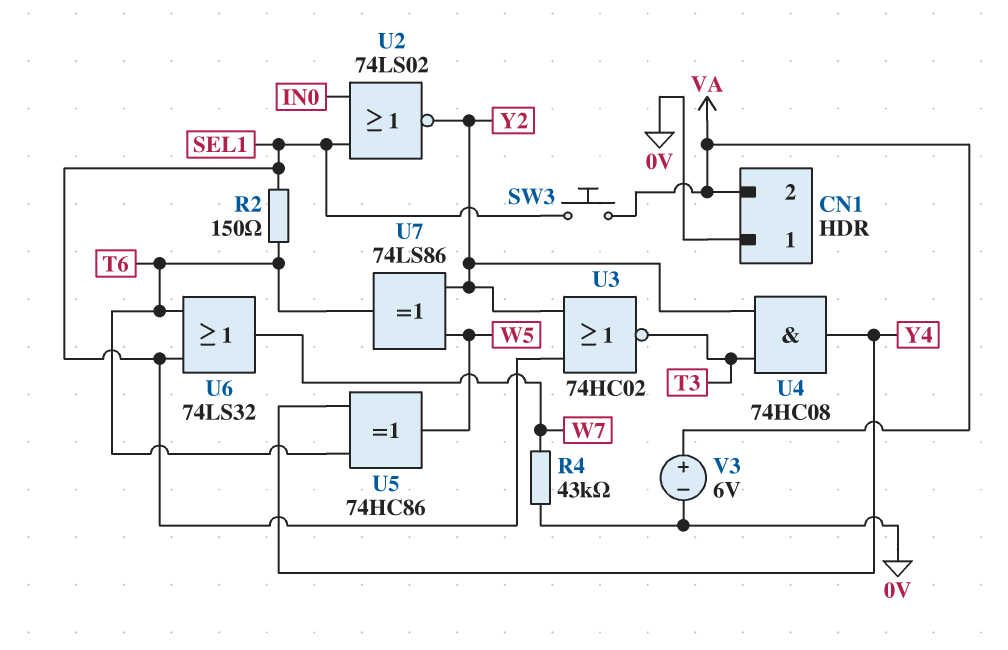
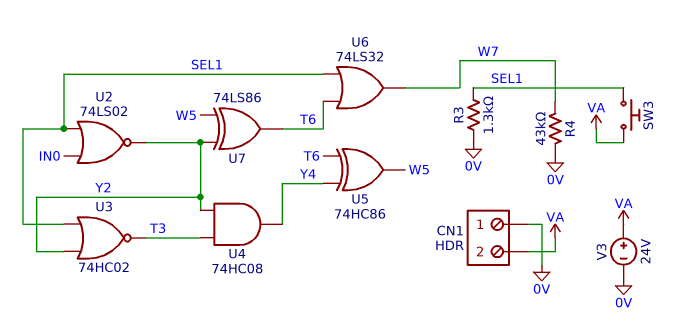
R2: 150 (SEL1, T6) -> none
R3: none -> 1.3k (0V, SEL1)
V3: 6V (plus VA, minus 0V) -> 24V (plus VA, minus 0V)

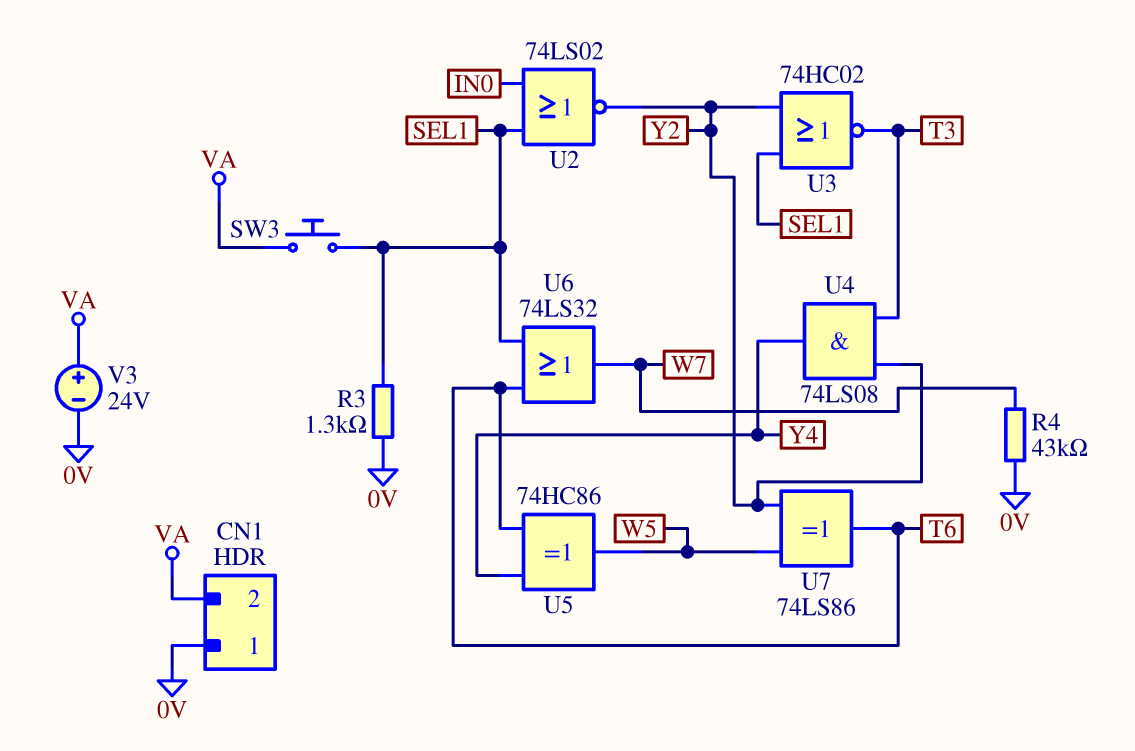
U4: AND 74HC08 (in T3, in Y2, out Y4) -> AND 74LS08 (in T3, in Y2, out Y4)

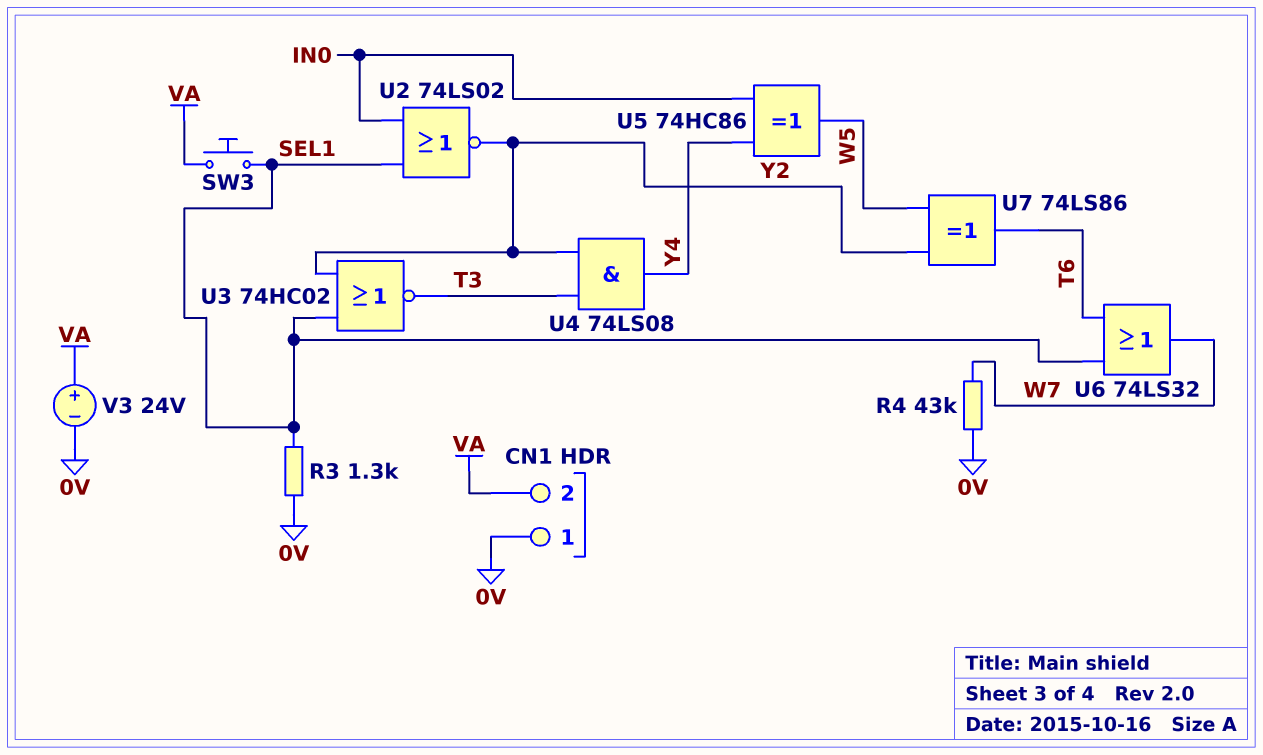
U5: XOR 74HC86 (in T6, in Y4, out W5) -> XOR 74HC86 (in IN0, in Y4, out W5)

